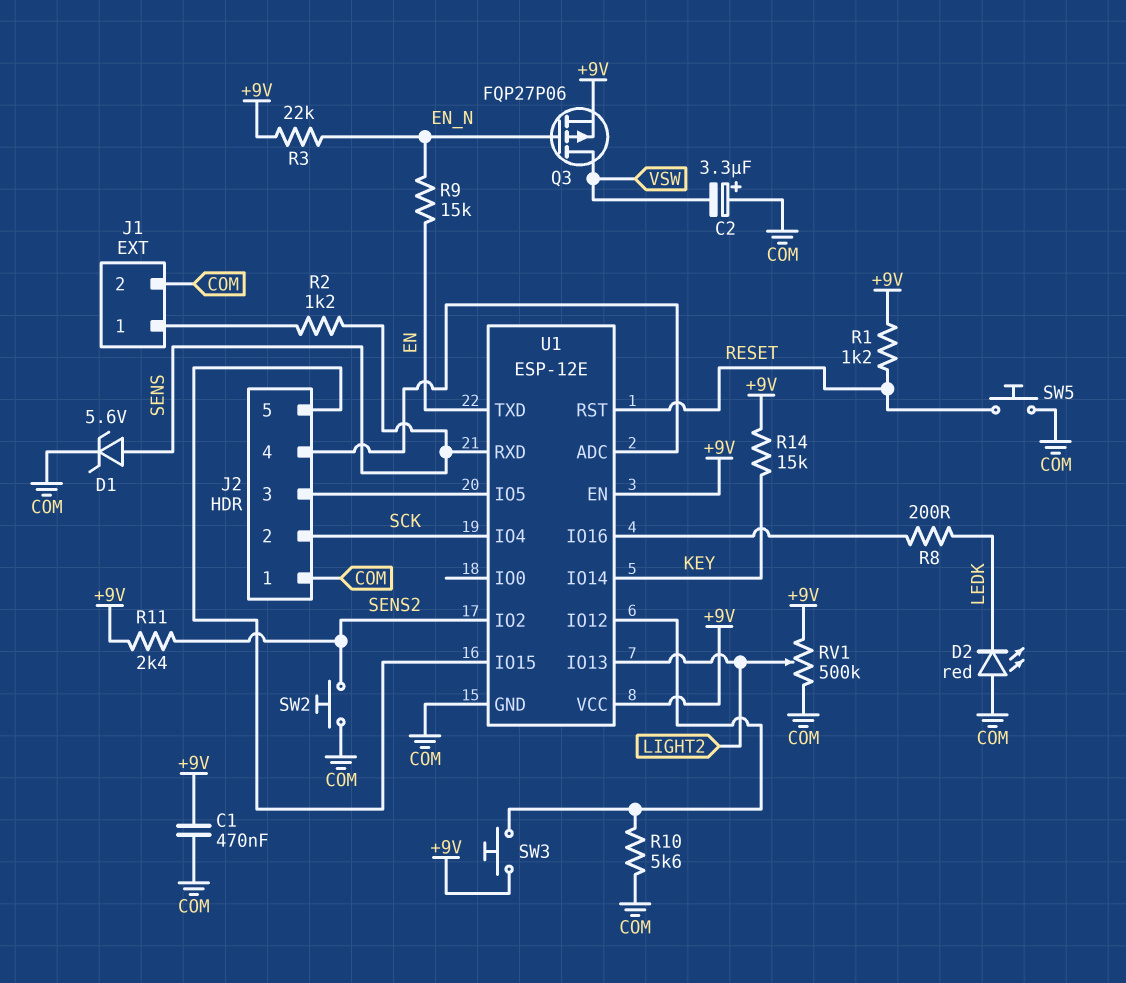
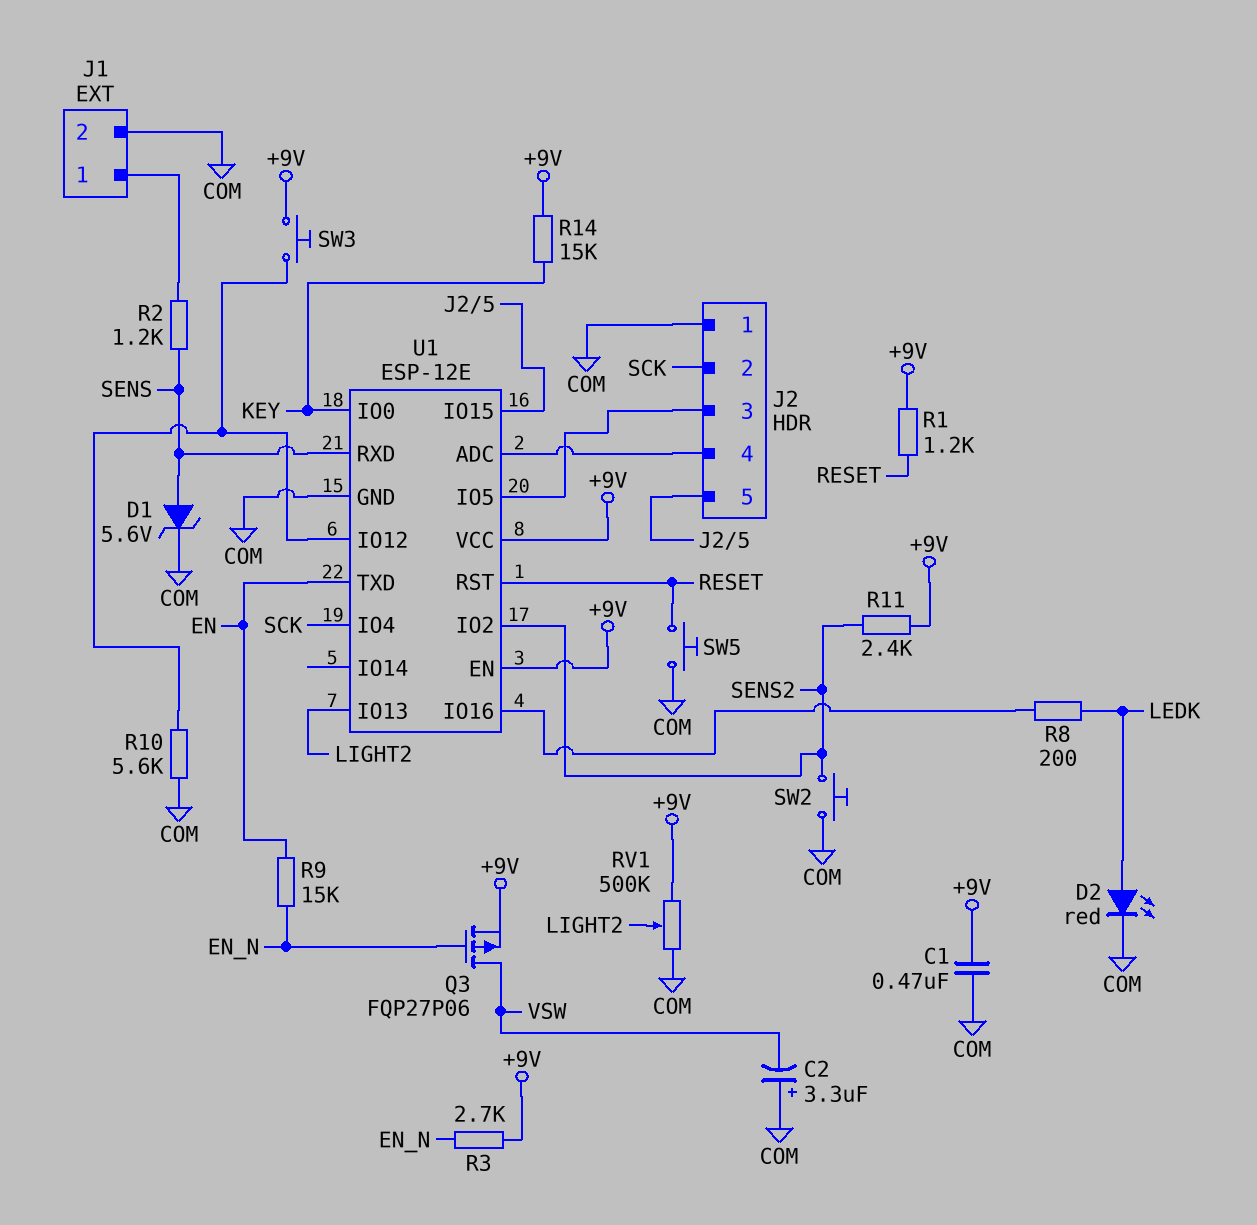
D2: LED red (A COM, K LEDK) -> LED red (A LEDK, K COM)
R3: 22k (+9V, EN_N) -> 2.7k (+9V, EN_N)
U1 pin IO0: none -> KEY
U1 pin IO14: KEY -> none

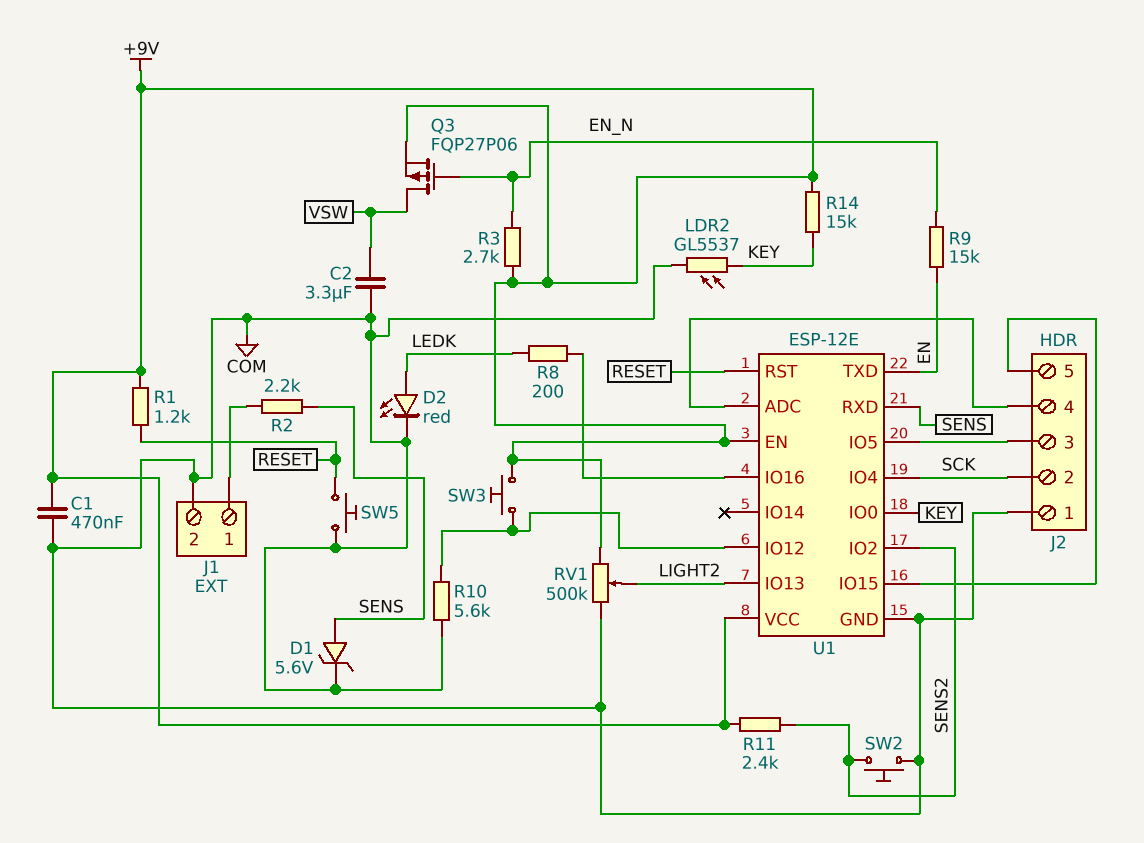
C2: 3.3uF (plus COM, minus VSW) -> 3.3uF (COM, VSW)
LDR2: none -> GL5537 (COM, KEY)
R2: 1.2k (J1/1, SENS) -> 2.2k (J1/1, SENS)

